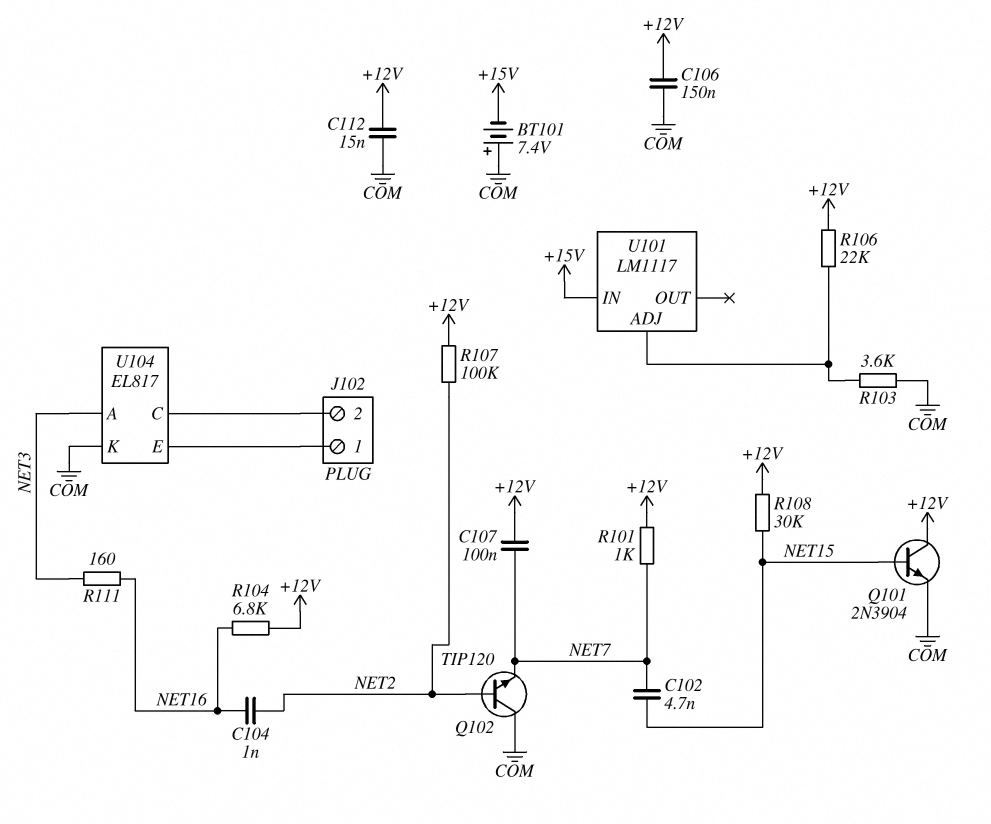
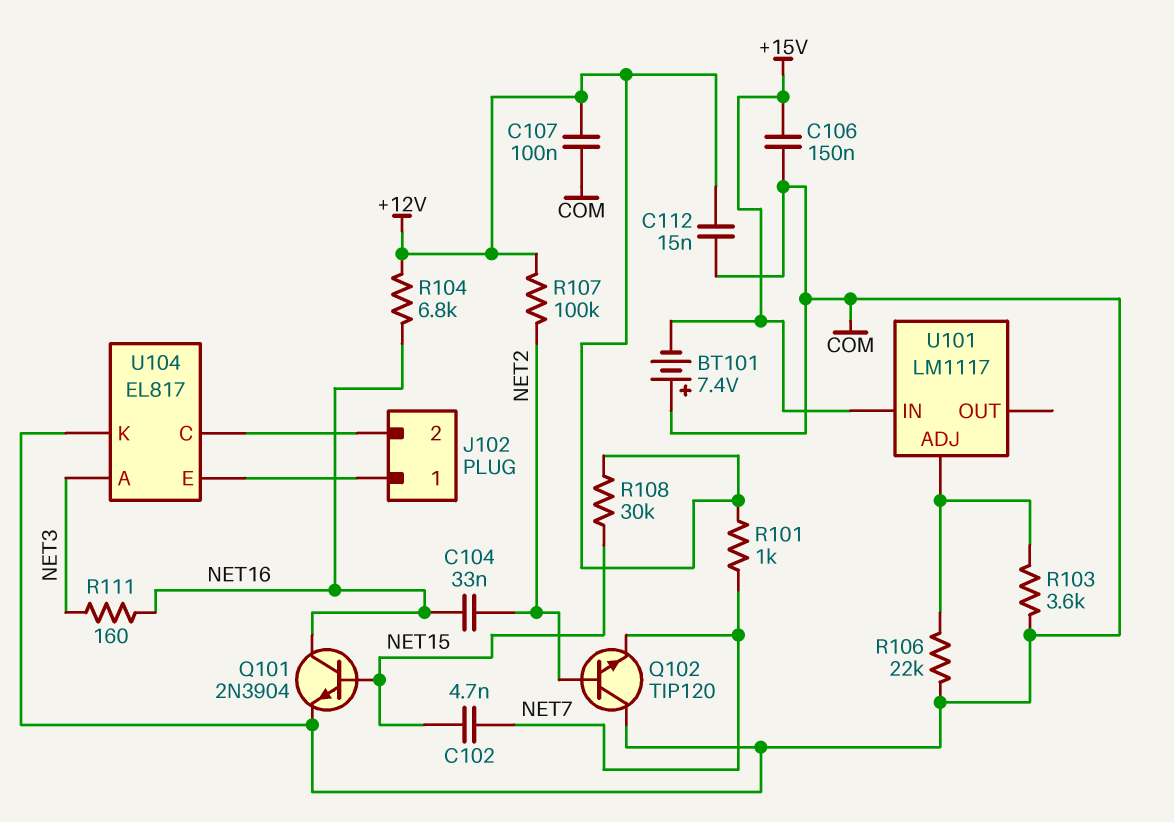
C104: 1nF (NET2, NET16) -> 33nF (NET2, NET16)
C106: 150nF (+12V, COM) -> 150nF (+15V, COM)
C107: 100nF (+12V, NET7) -> 100nF (+12V, COM)
Q101: NPN 2N3904 (B NET15, C +12V, E COM) -> NPN 2N3904 (B NET15, C NET16, E COM)
R106: 22k (+12V, U101/ADJ) -> 22k (COM, U101/ADJ)

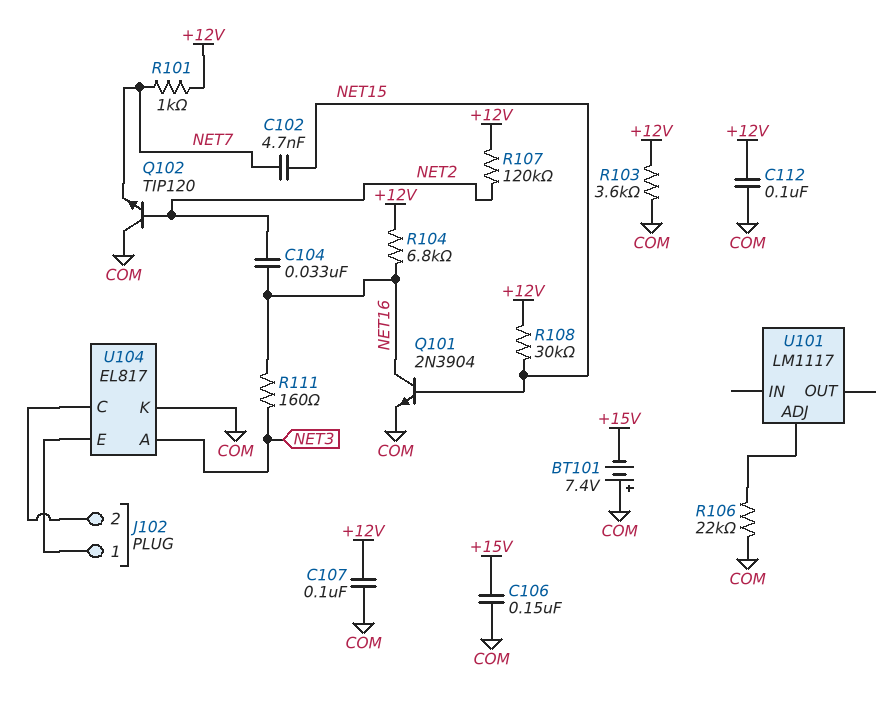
C112: 15nF (+12V, COM) -> 100nF (+12V, COM)
R103: 3.6k (COM, U101/ADJ) -> 3.6k (+12V, COM)
R107: 100k (+12V, NET2) -> 120k (+12V, NET2)
U101 pin IN: +15V -> none

